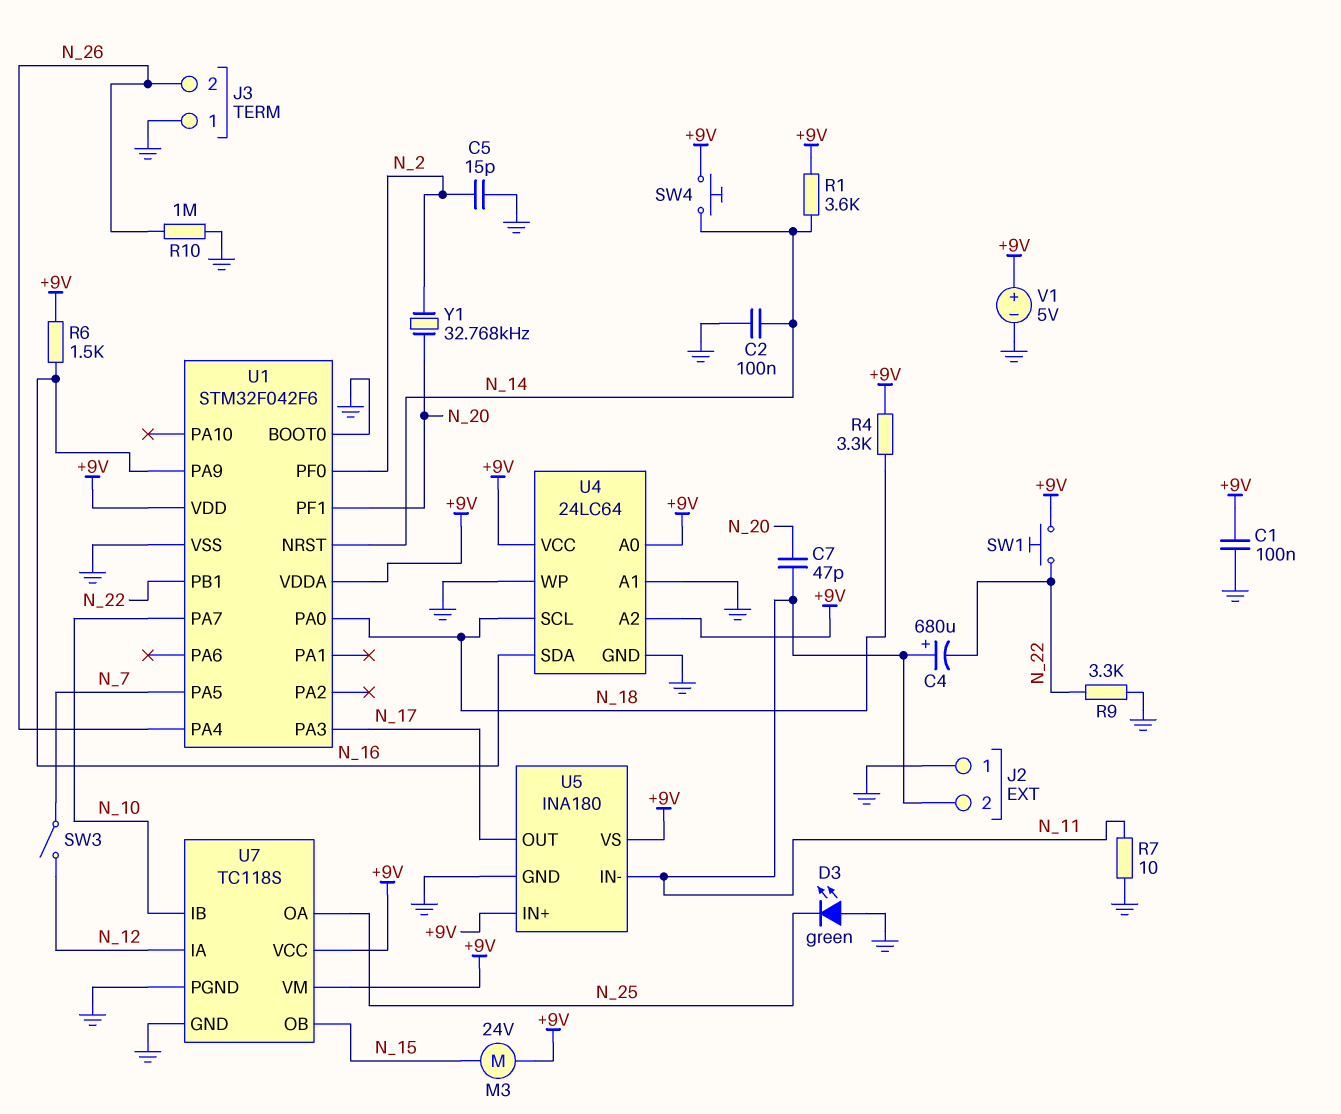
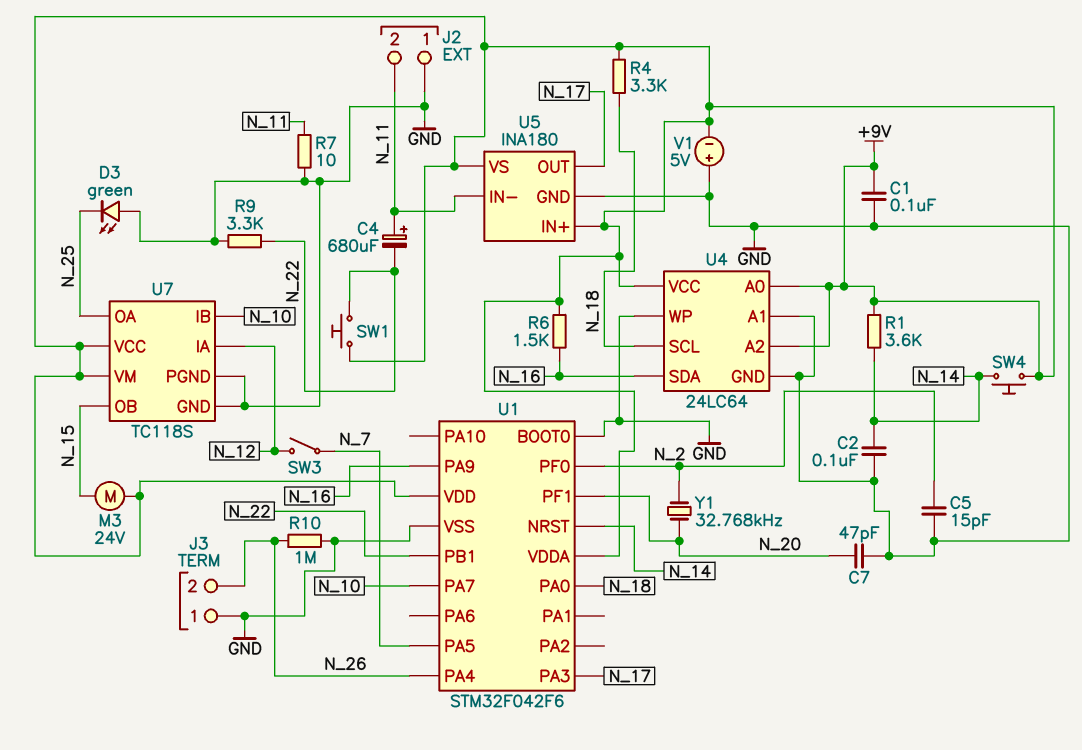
C7: 47pF (N_11, N_20) -> 47pF (GND, N_20)
V1: 5V (plus +9V, minus GND) -> 5V (plus GND, minus +9V)

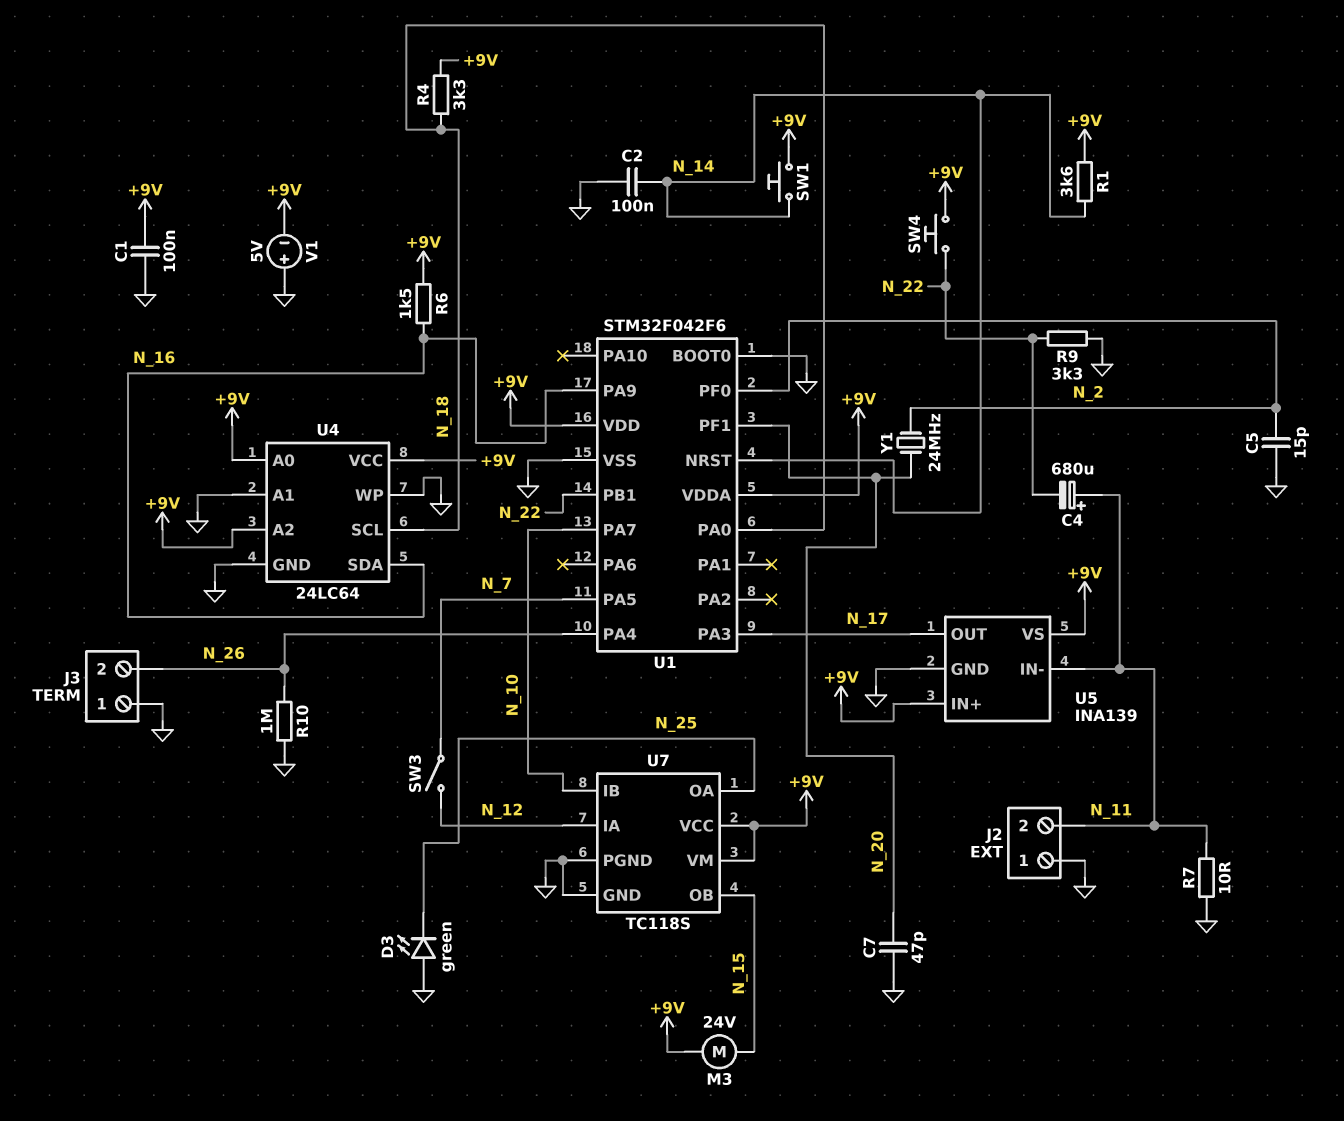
SW1: button (+9V, N_22) -> button (+9V, N_14)
SW4: button (+9V, N_14) -> button (+9V, N_22)
U5: INA180 -> INA139
Y1: 32.768kHz (N_2, N_20) -> 24MHz (N_2, N_20)

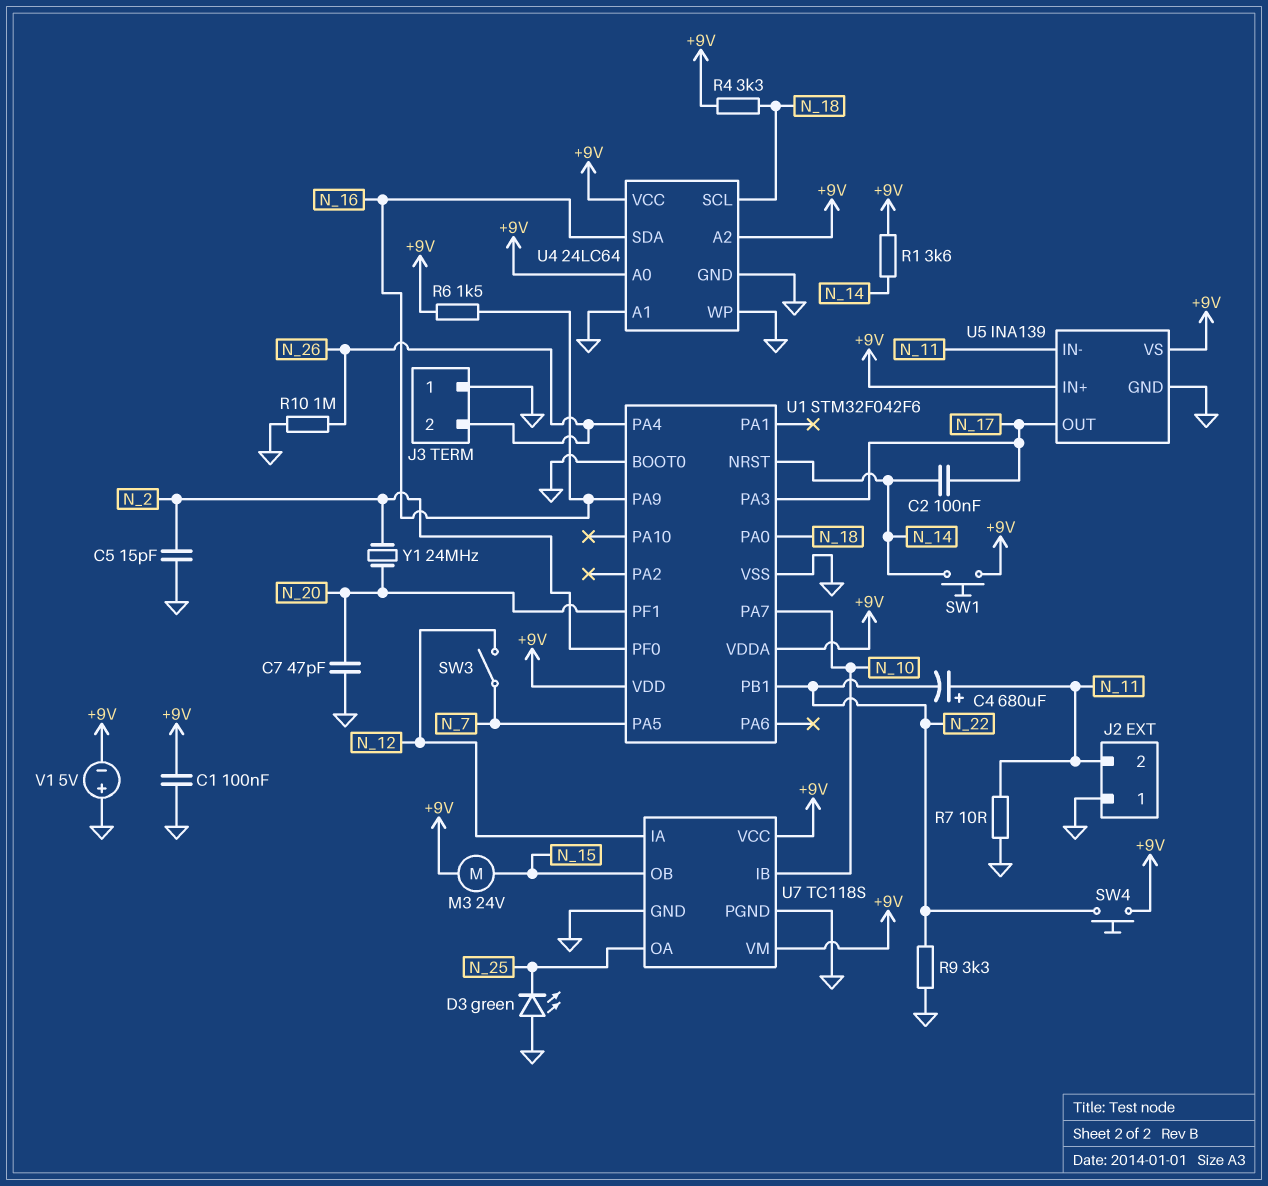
C2: 100nF (GND, N_14) -> 100nF (N_14, N_17)

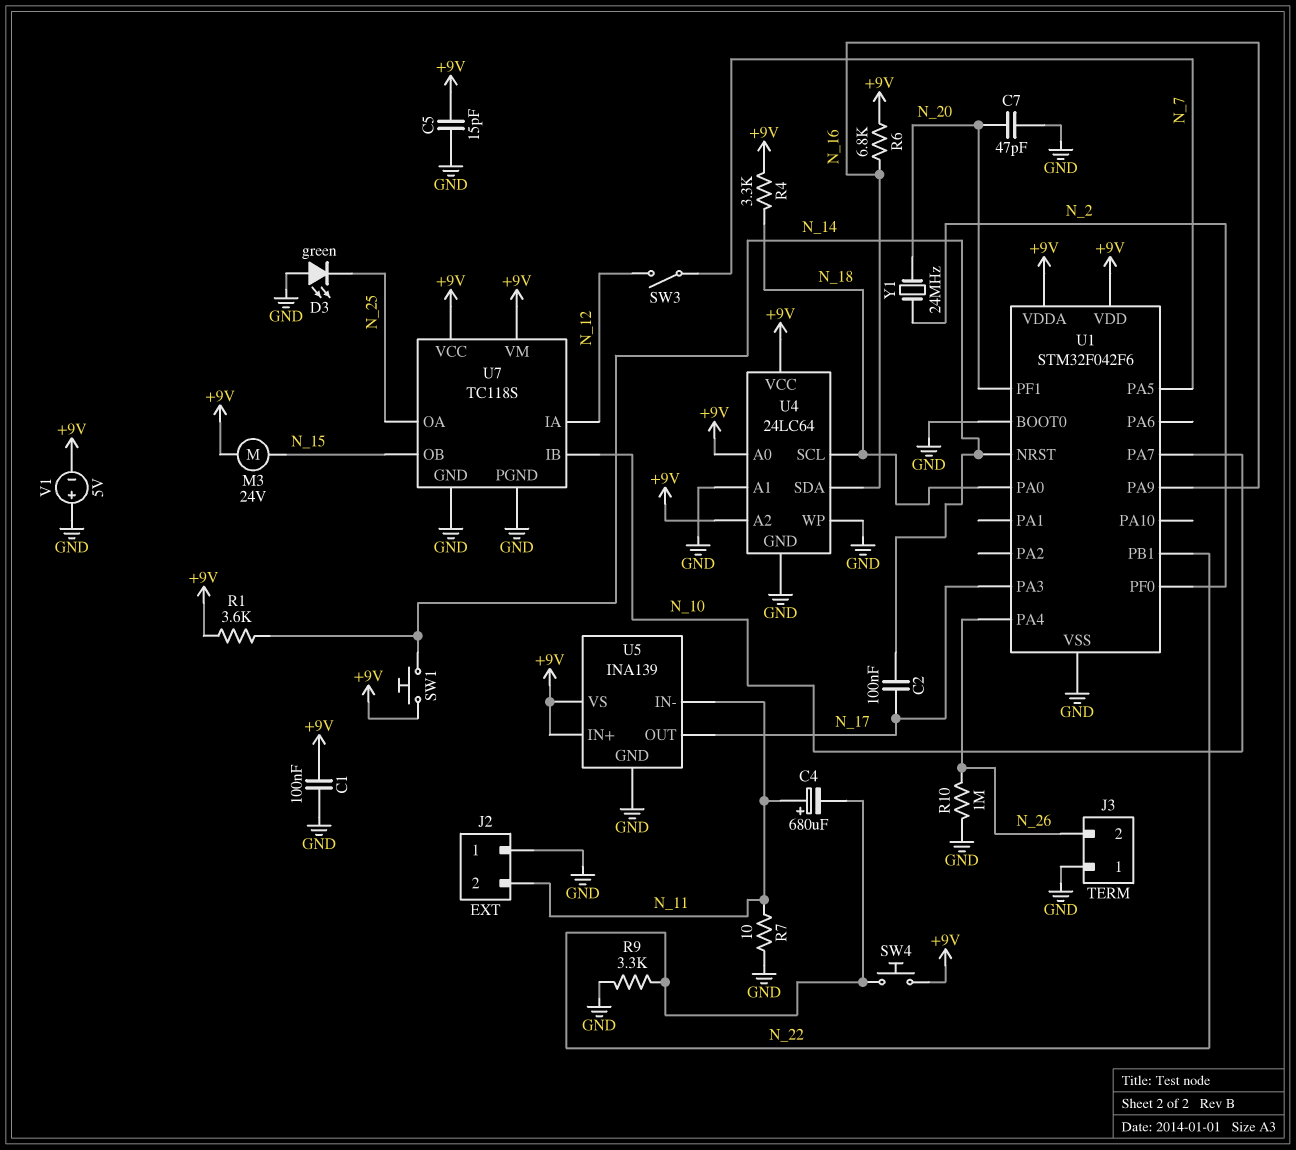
C5: 15pF (GND, N_2) -> 15pF (+9V, GND)
R6: 1.5k (+9V, N_16) -> 6.8k (+9V, N_16)

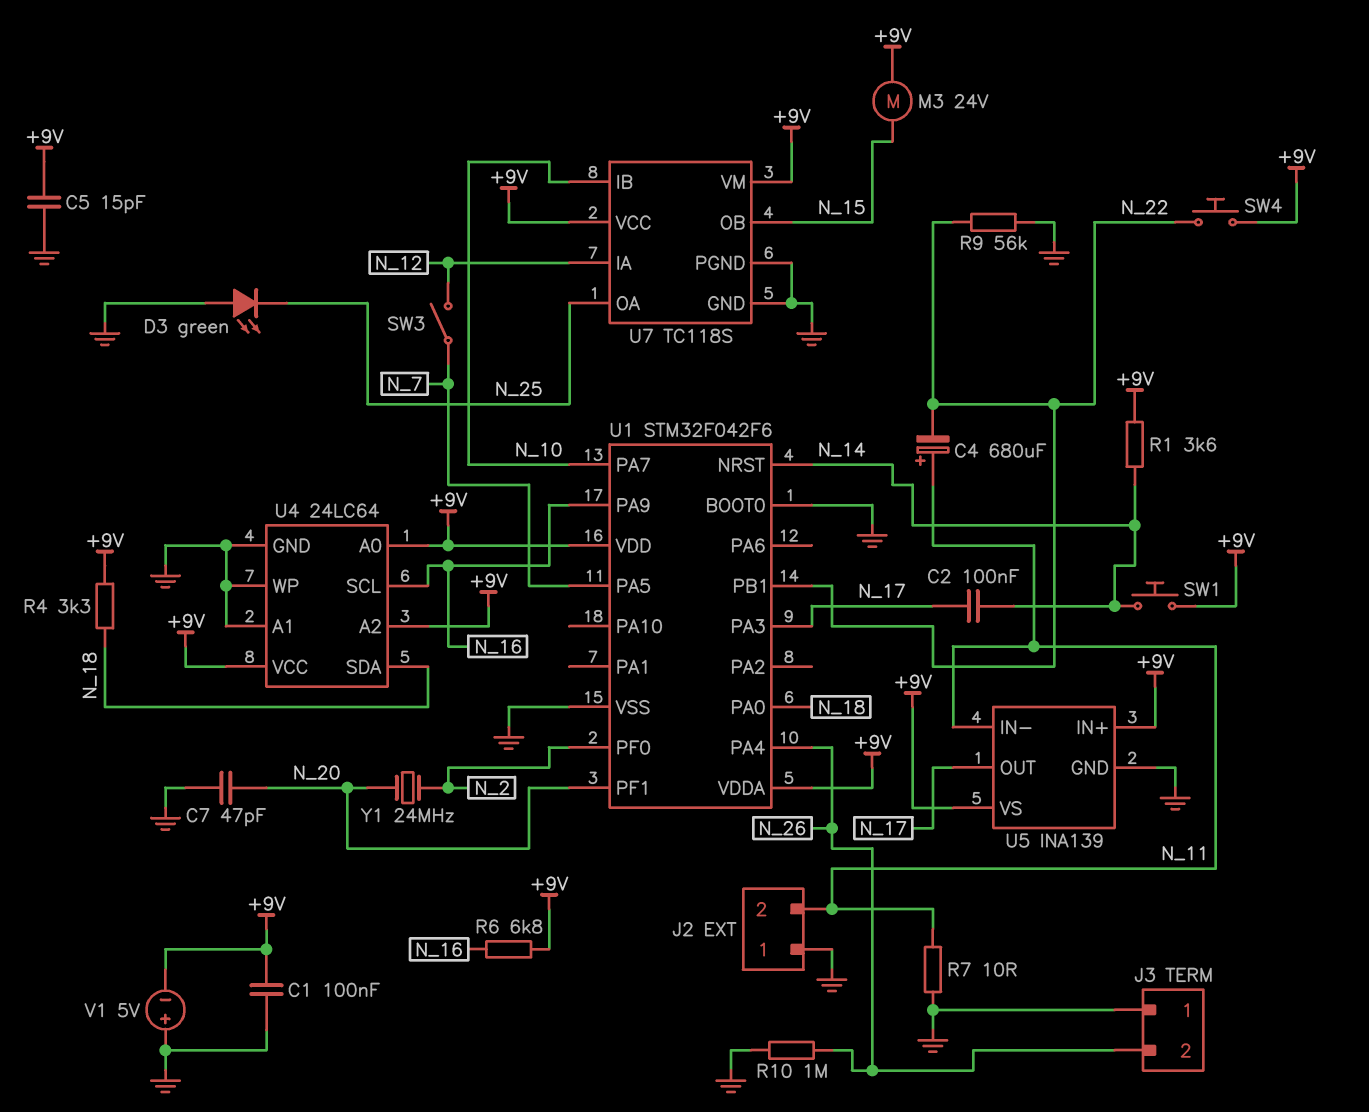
R9: 3.3k (GND, N_22) -> 56k (GND, N_22)
U4 pin SCL: N_18 -> N_16
U4 pin SDA: N_16 -> N_18

